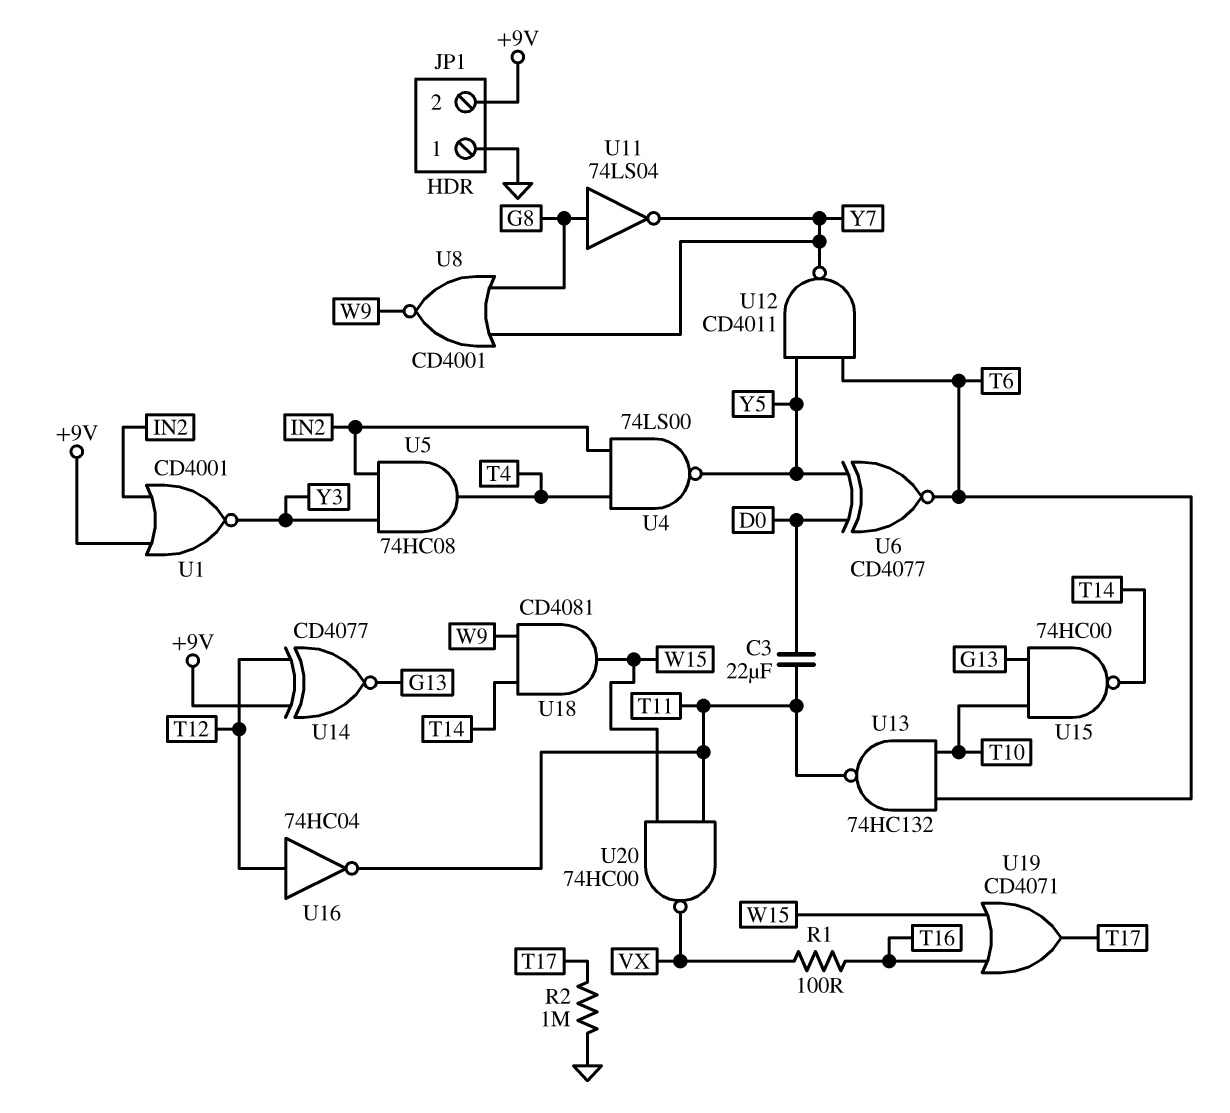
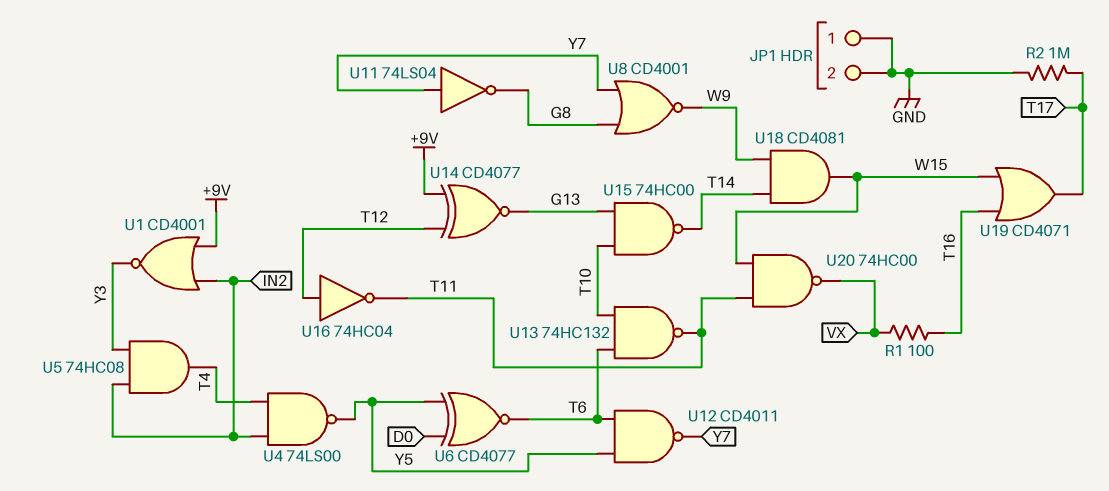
C3: 22uF (D0, T11) -> none
JP1 pin 2: +9V -> GND
U11: NOT 74LS04 (in G8, out Y7) -> NOT 74LS04 (in Y7, out G8)

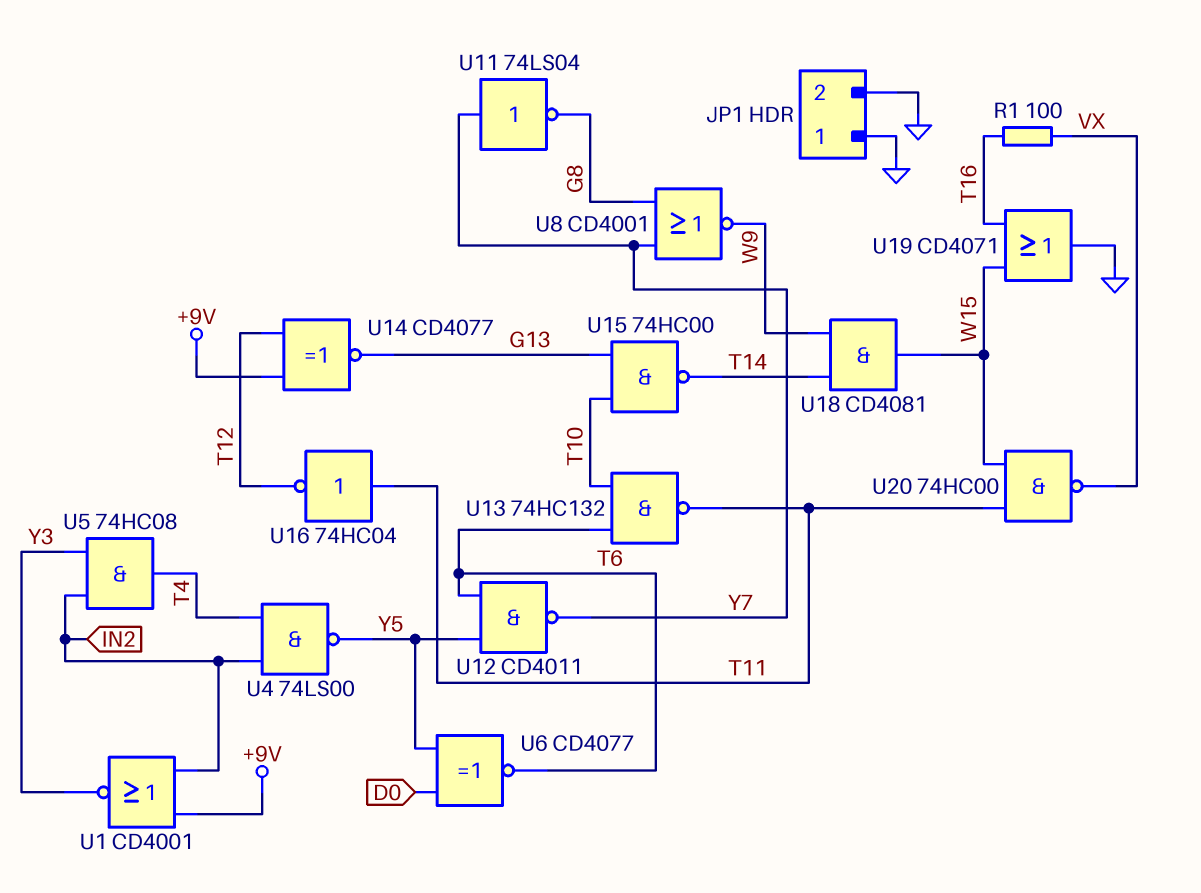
R2: 1M (GND, T17) -> none
U16: NOT 74HC04 (in T12, out T11) -> NOT 74HC04 (in T11, out T12)
U19: OR CD4071 (in T16, in W15, out T17) -> OR CD4071 (in T16, in W15, out GND)

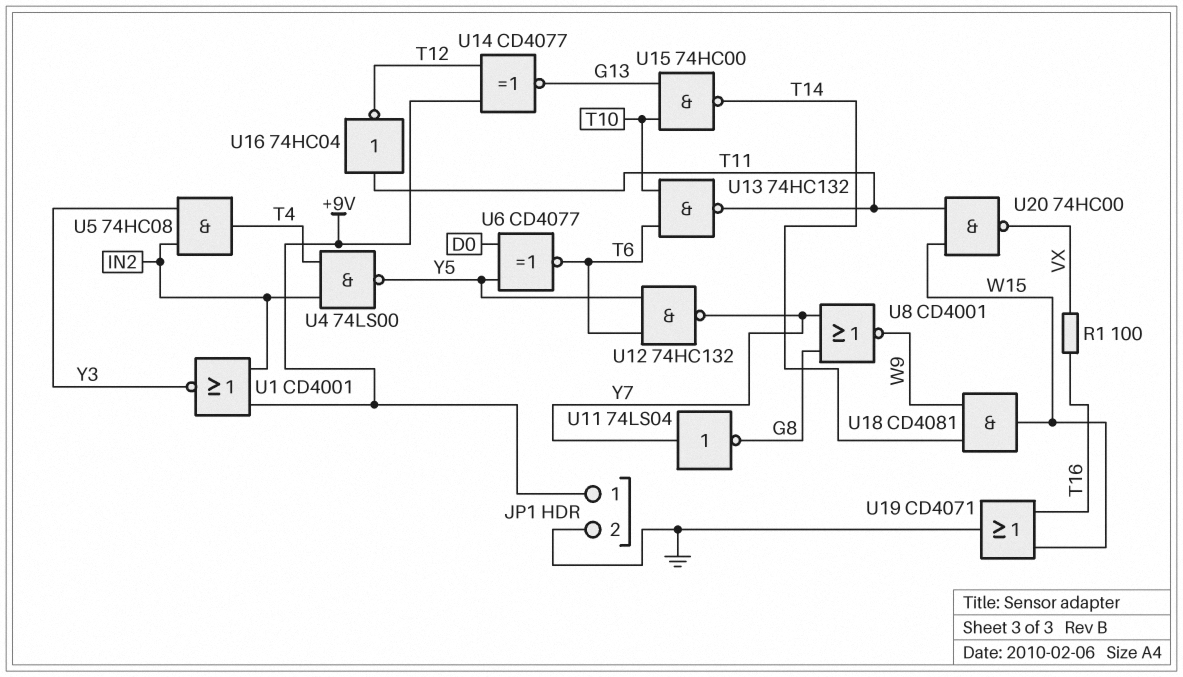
JP1 pin 1: GND -> +9V
U12: NAND CD4011 (in T6, in Y5, out Y7) -> NAND 74HC132 (in T6, in Y5, out Y7)

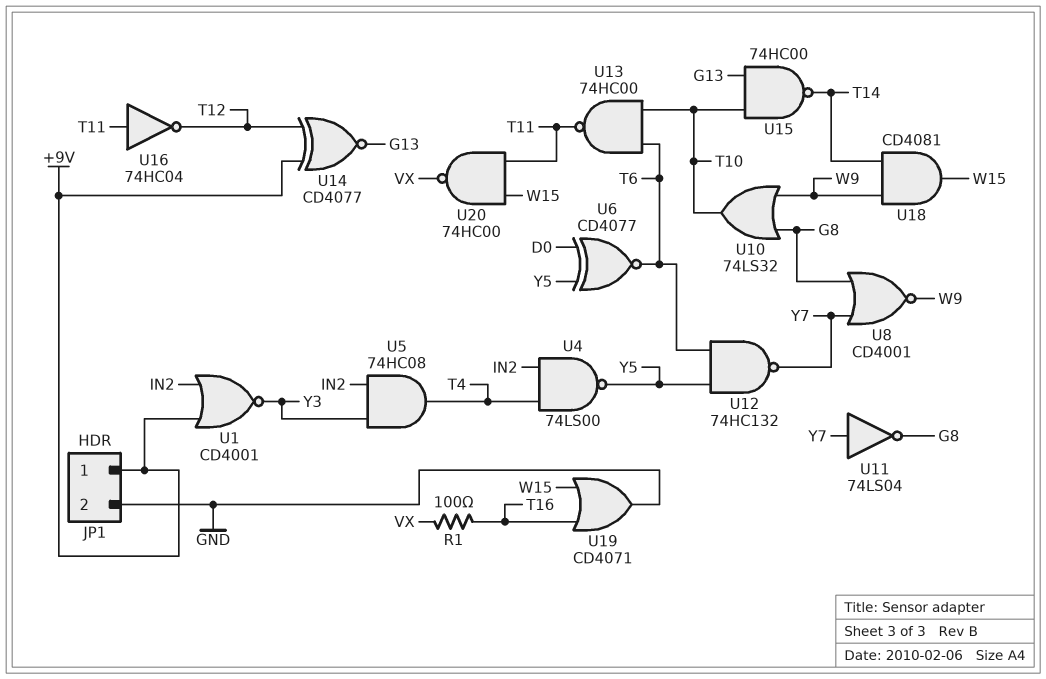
U10: none -> OR 74LS32 (in G8, in W9, out T10)
U13: NAND 74HC132 (in T6, in T10, out T11) -> NAND 74HC00 (in T6, in T10, out T11)

